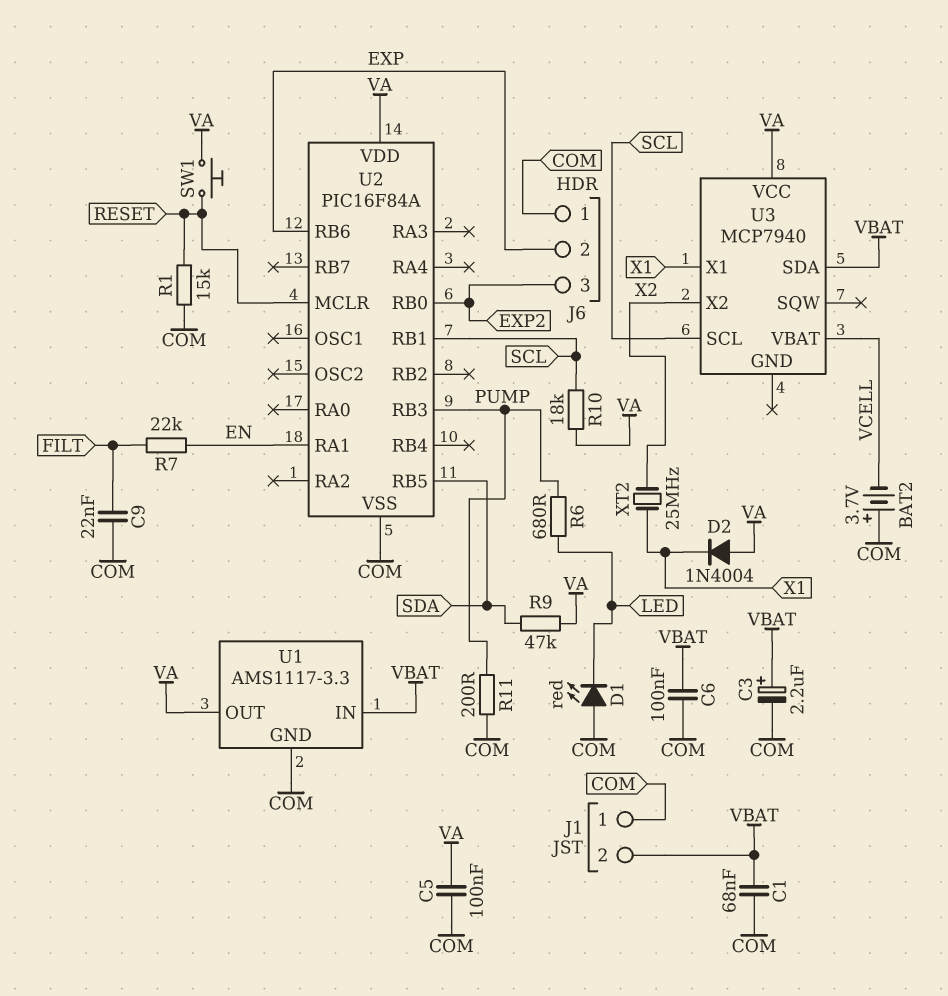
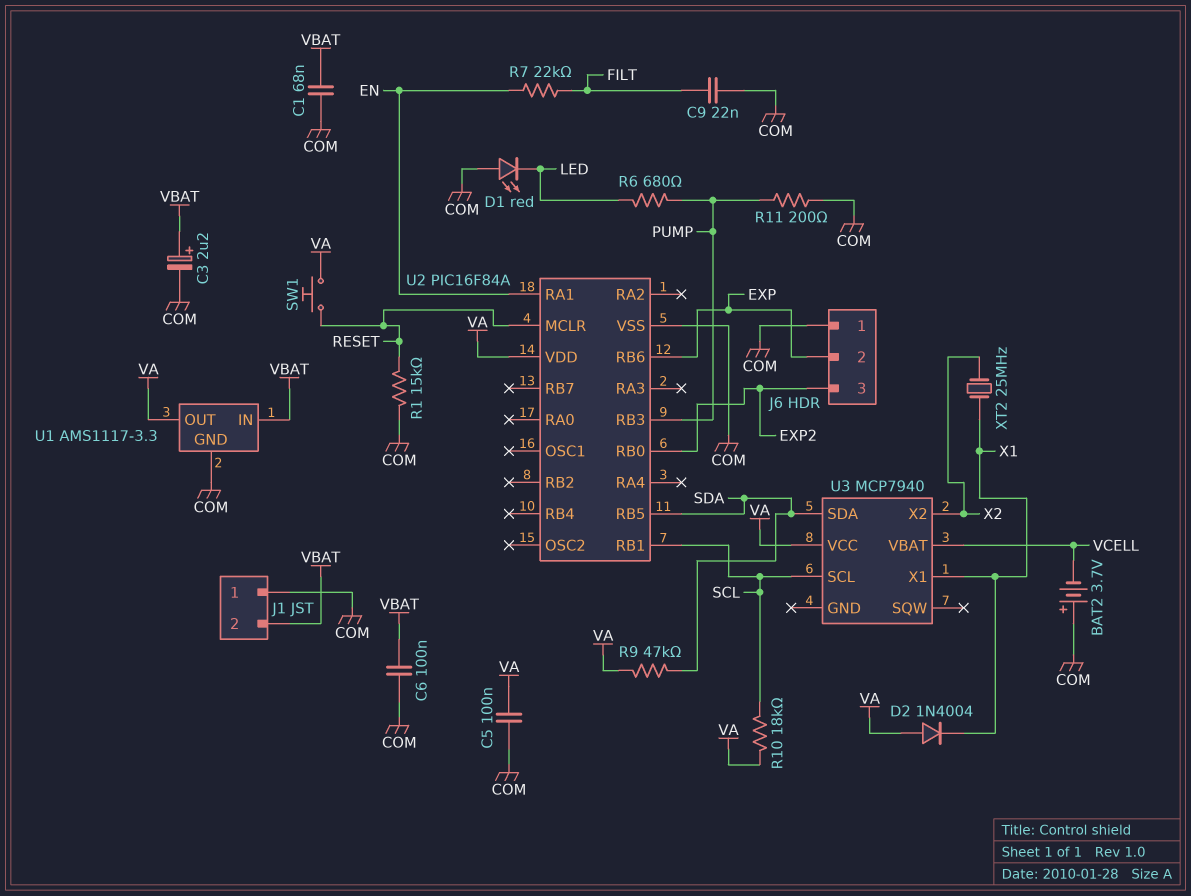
U3 pin SDA: VBAT -> SDA

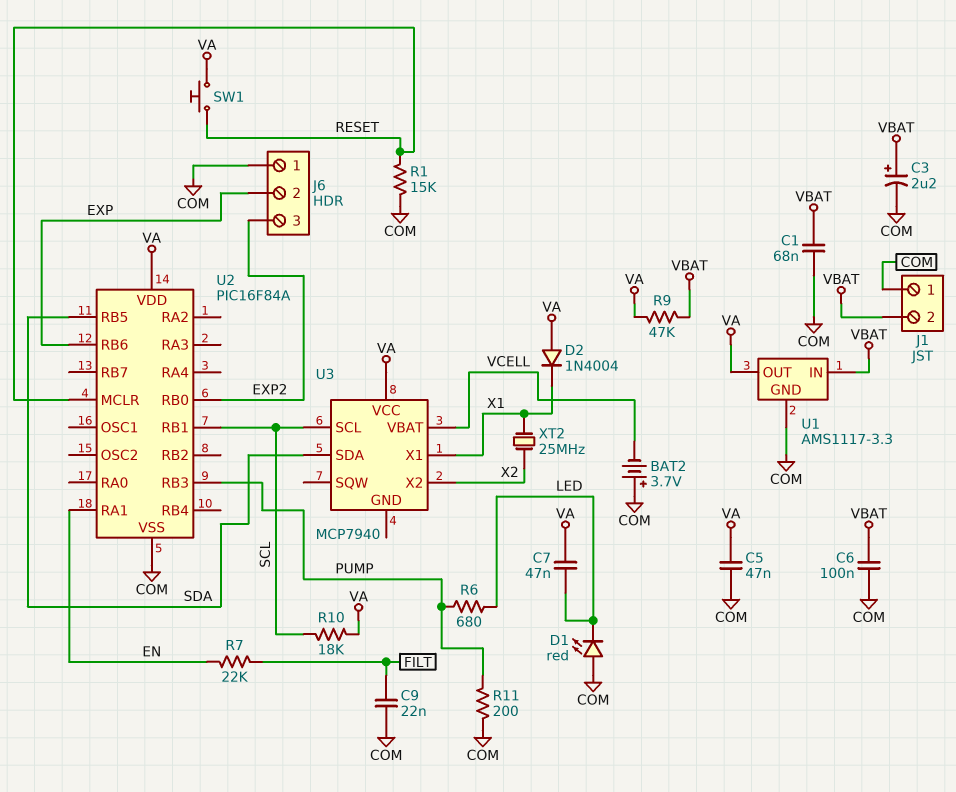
C5: 100nF (COM, VA) -> 47nF (COM, VA)
C7: none -> 47nF (LED, VA)
R9: 47k (SDA, VA) -> 47k (VA, VBAT)

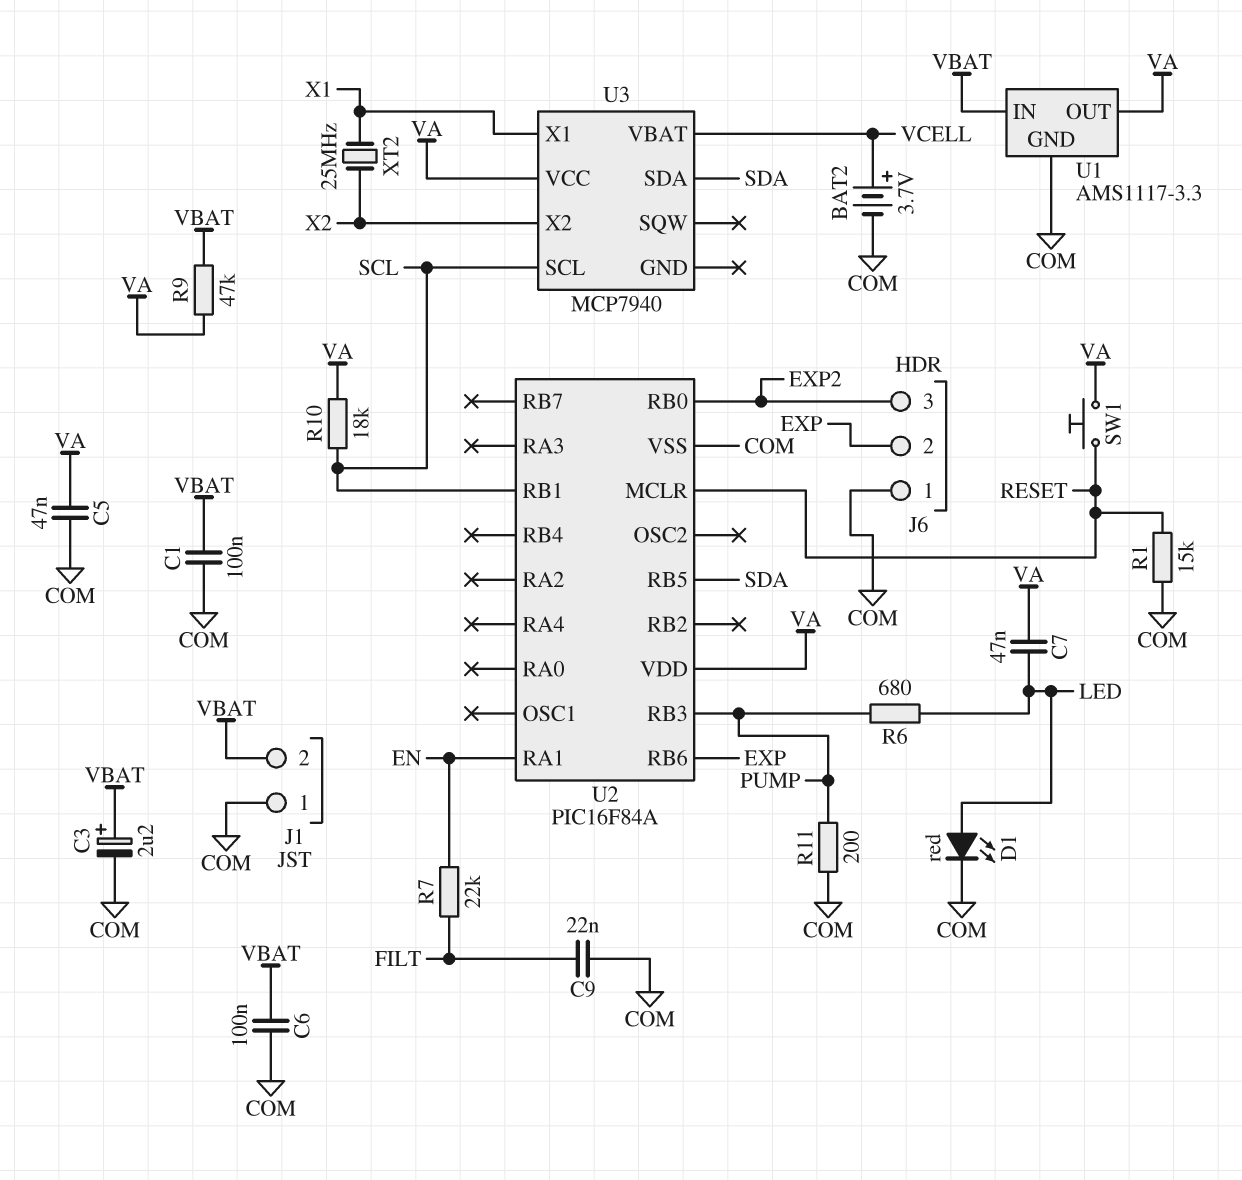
BAT2: 3.7V (plus COM, minus VCELL) -> 3.7V (plus VCELL, minus COM)
C1: 68nF (COM, VBAT) -> 100nF (COM, VBAT)
D1: LED red (A COM, K LED) -> LED red (A LED, K COM)
D2: diode 1N4004 (A VA, K X1) -> none

